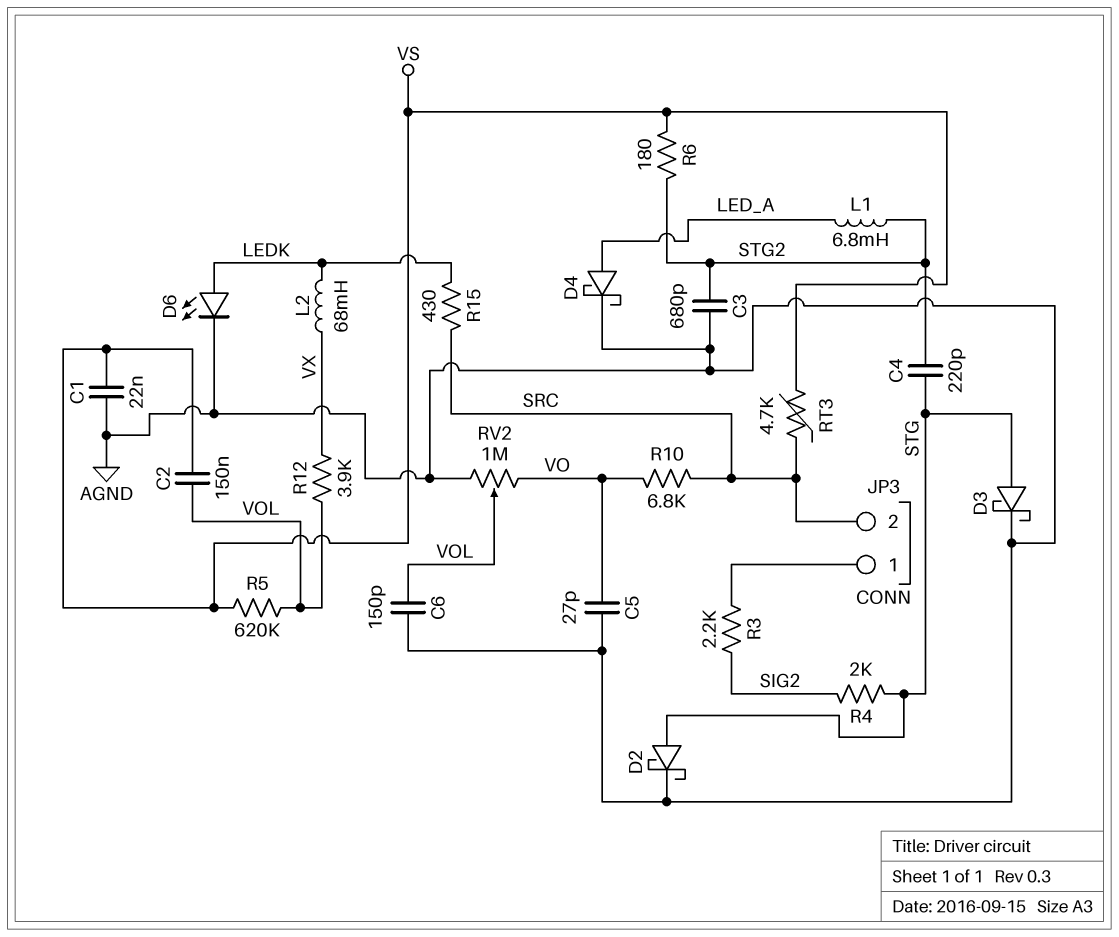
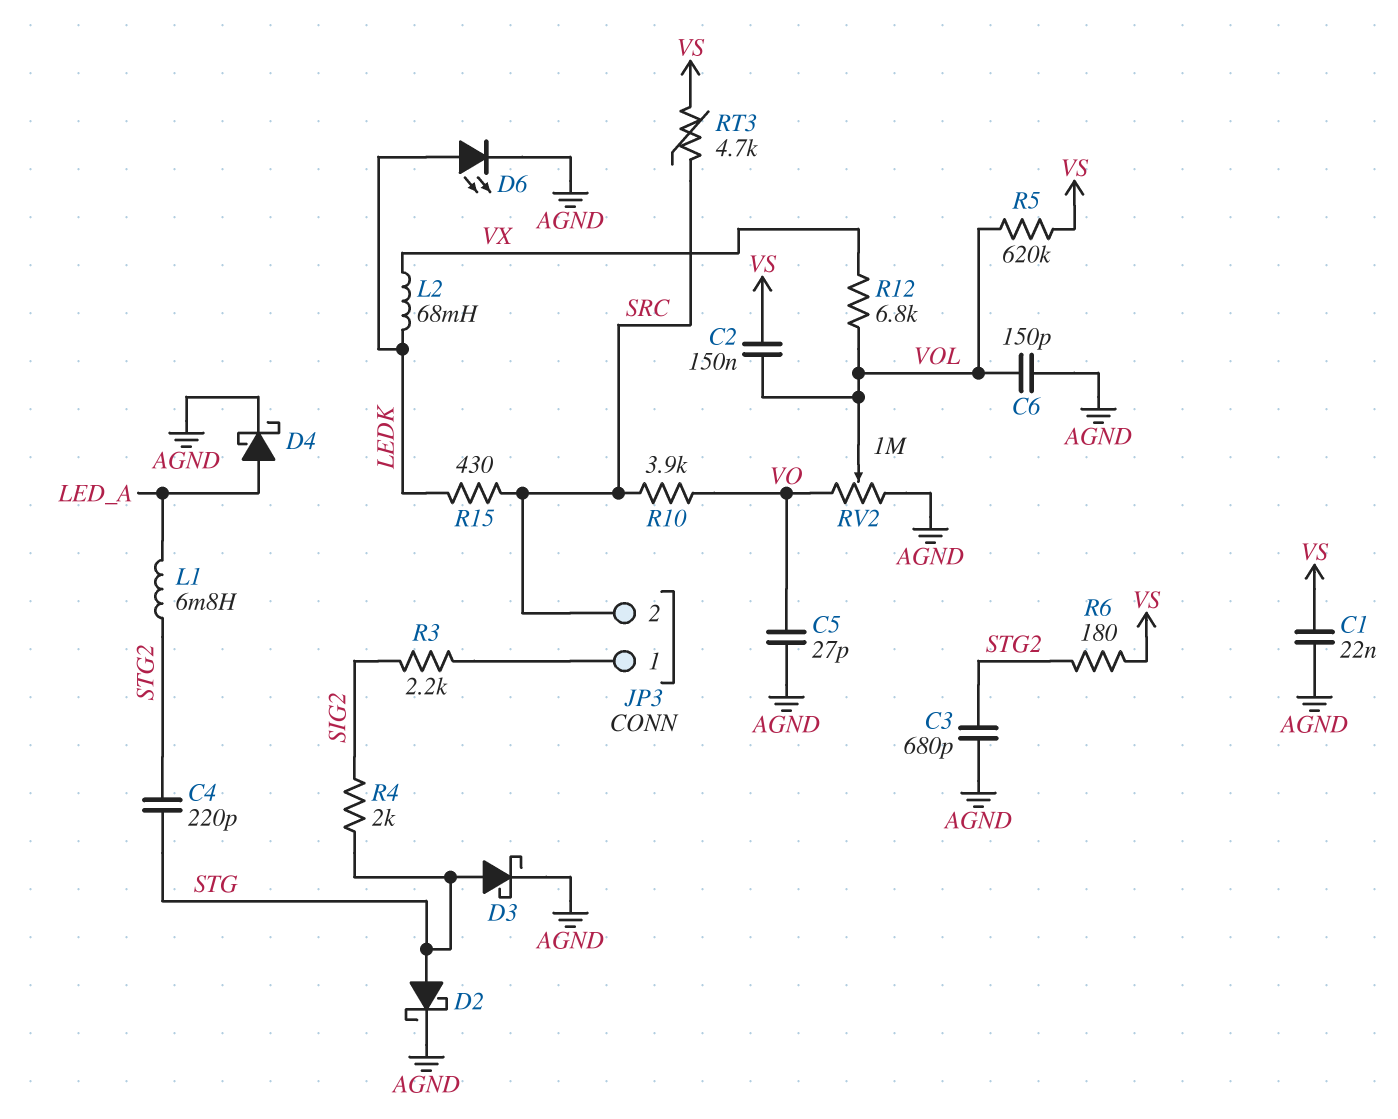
R10: 6.8k (SRC, VO) -> 3.9k (SRC, VO)
R12: 3.9k (VOL, VX) -> 6.8k (VOL, VX)

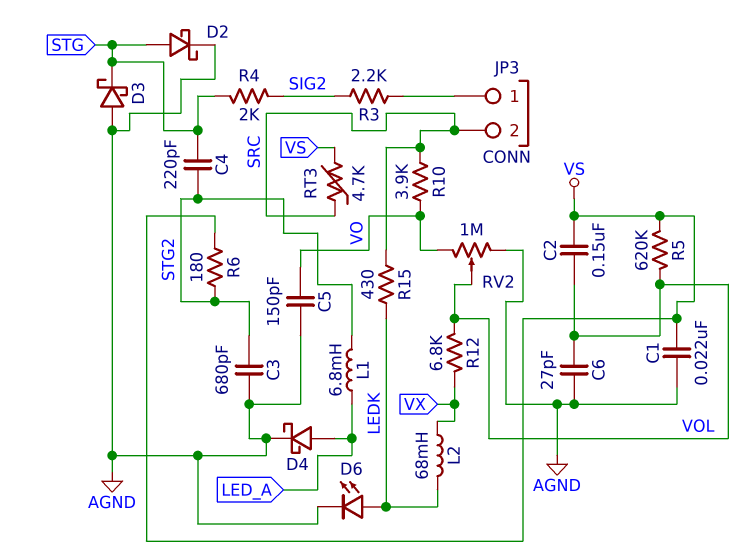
C5: 27pF (AGND, VO) -> 150pF (AGND, VO)
C6: 150pF (AGND, VOL) -> 27pF (AGND, VOL)
D3: schottky (A STG, K AGND) -> schottky (A AGND, K STG)

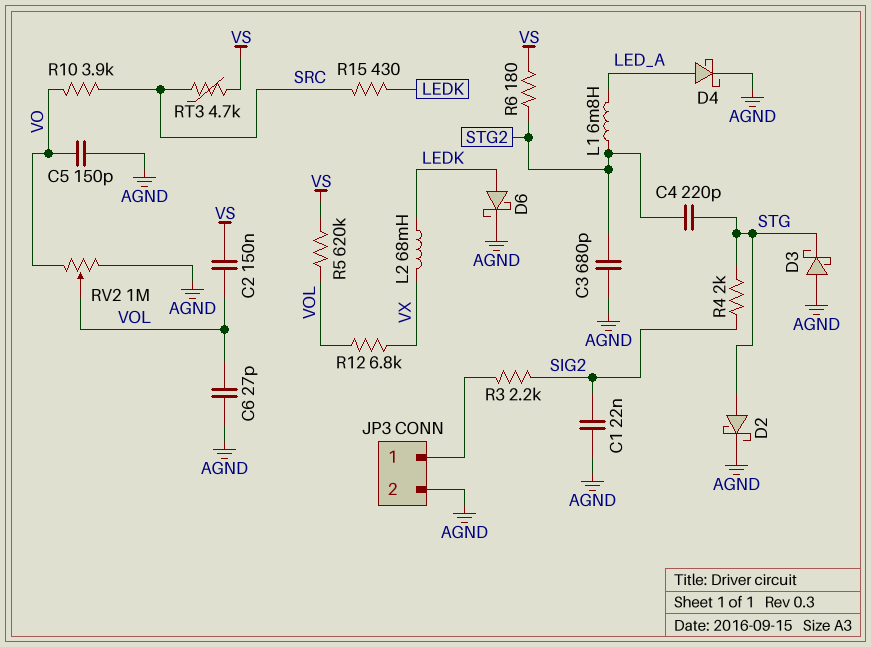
C1: 22nF (AGND, VS) -> 22nF (AGND, SIG2)
D6: LED (A LEDK, K AGND) -> schottky (A LEDK, K AGND)
JP3 pin 2: SRC -> AGND

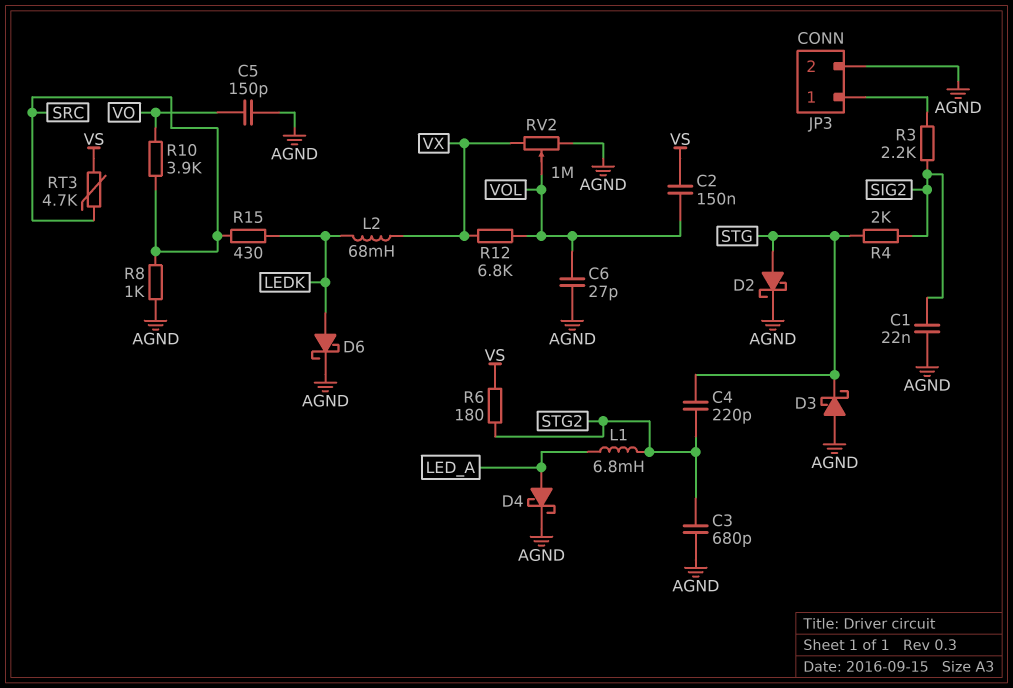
R5: 620k (VOL, VS) -> none
R8: none -> 1k (AGND, SRC)
RV2: 1M (AGND, VO, wiper VOL) -> 1M (AGND, VX, wiper VOL)

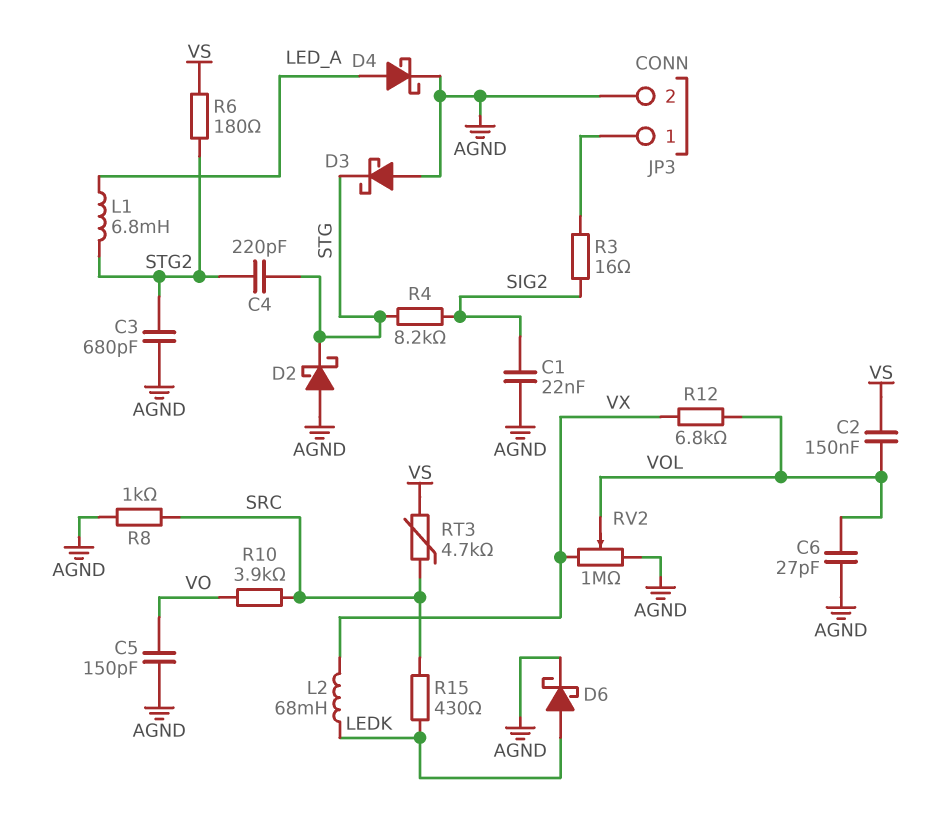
D2: schottky (A STG, K AGND) -> schottky (A AGND, K STG)
R3: 2.2k (JP3/1, SIG2) -> 16 (JP3/1, SIG2)
R4: 2k (SIG2, STG) -> 8.2k (SIG2, STG)

